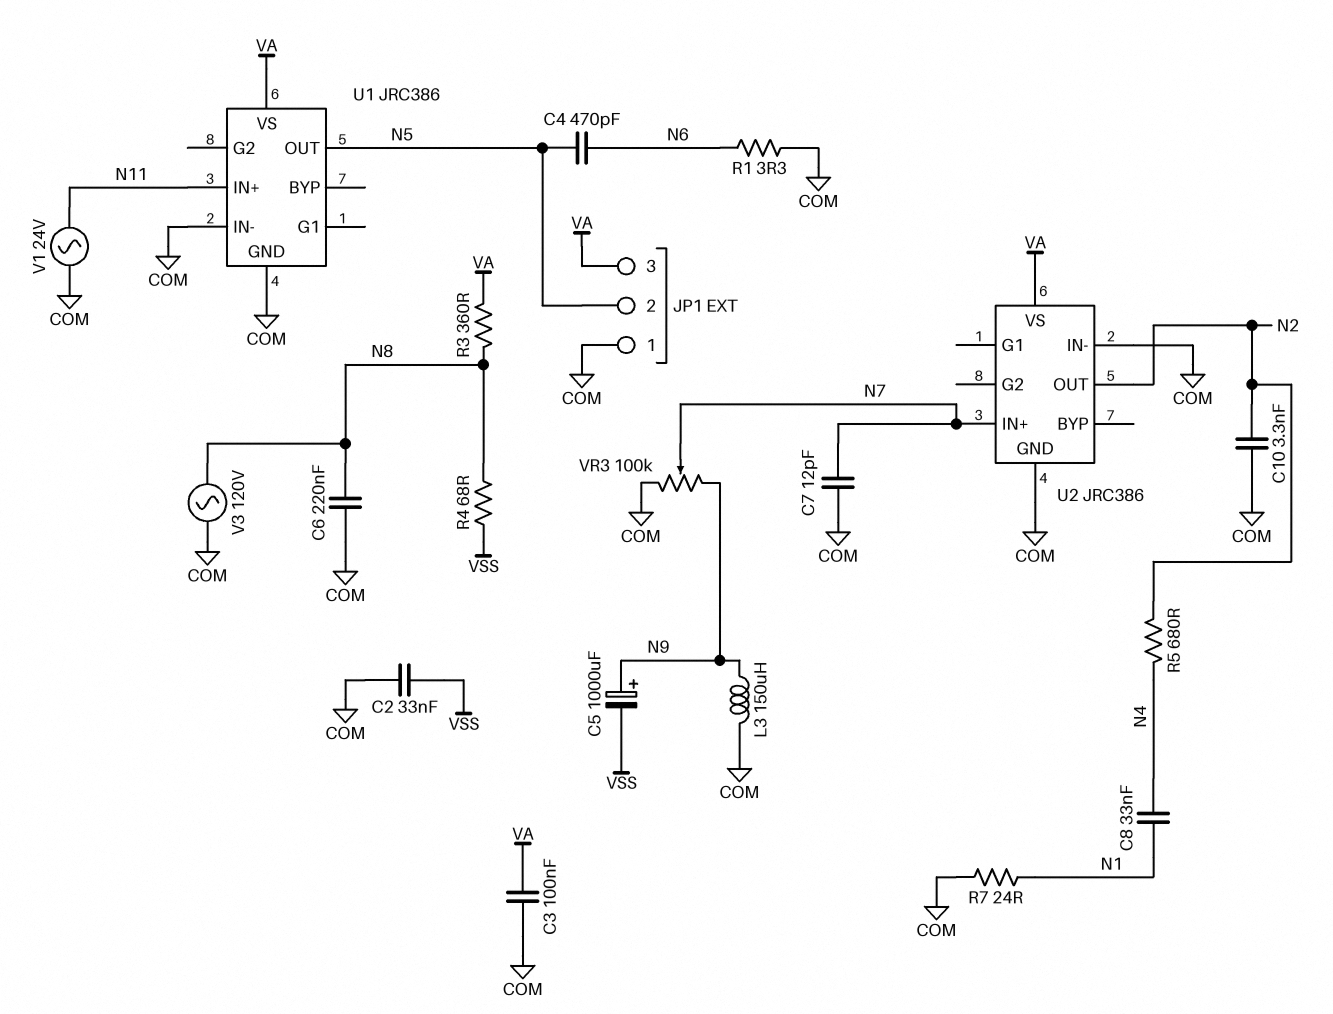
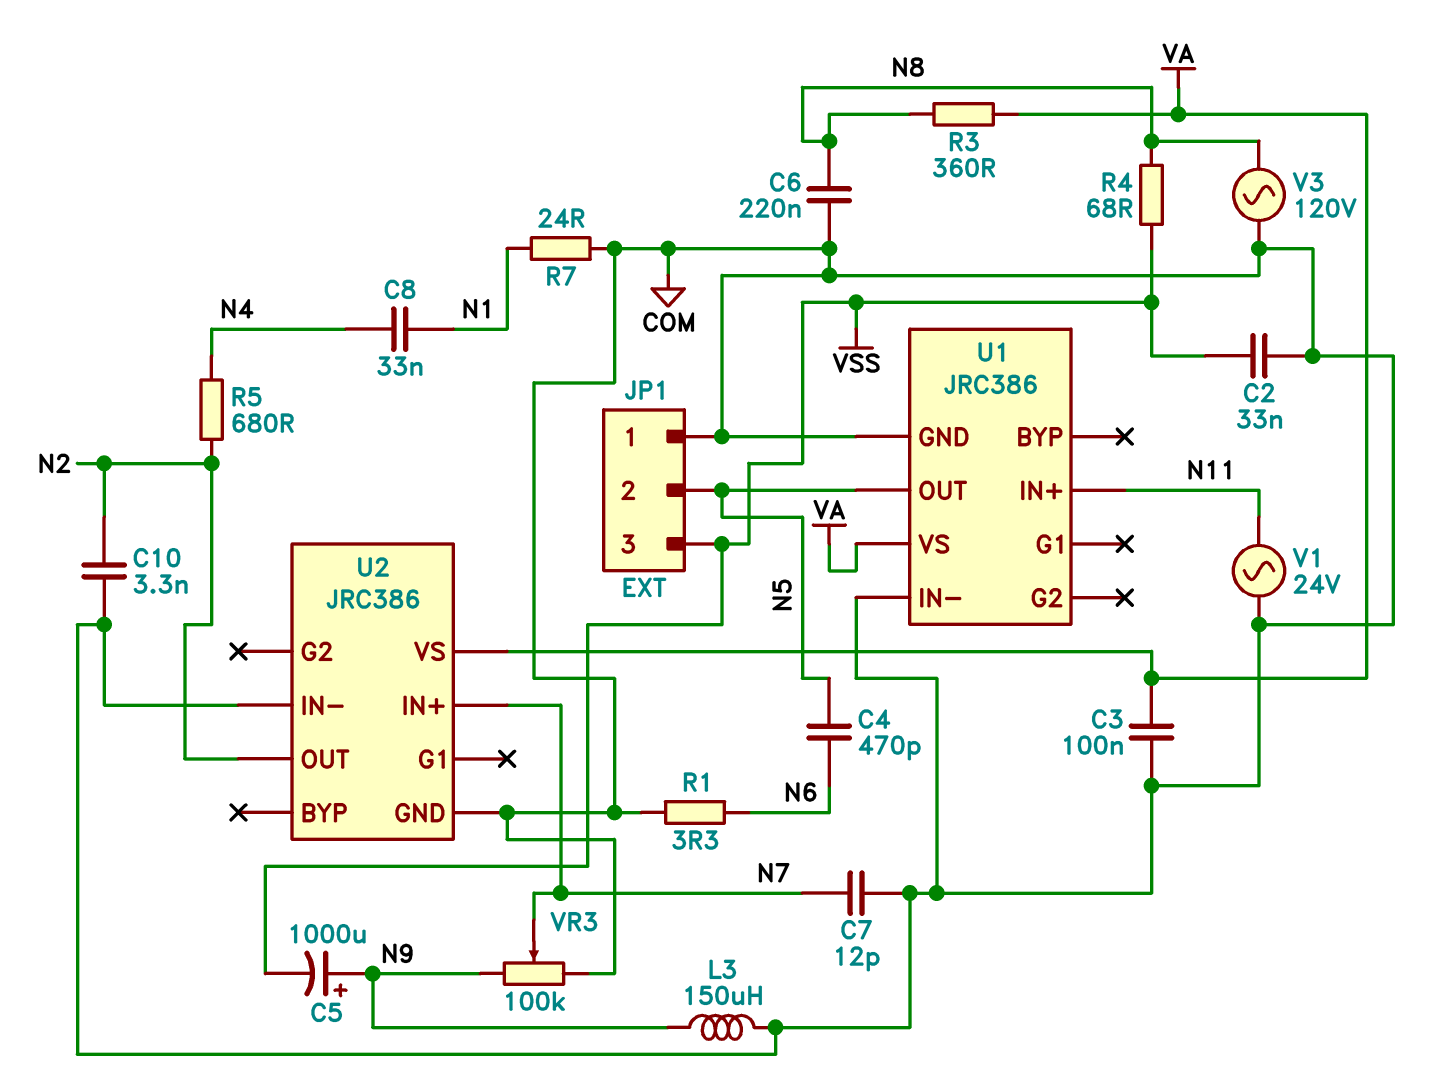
JP1 pin 3: VA -> VSS

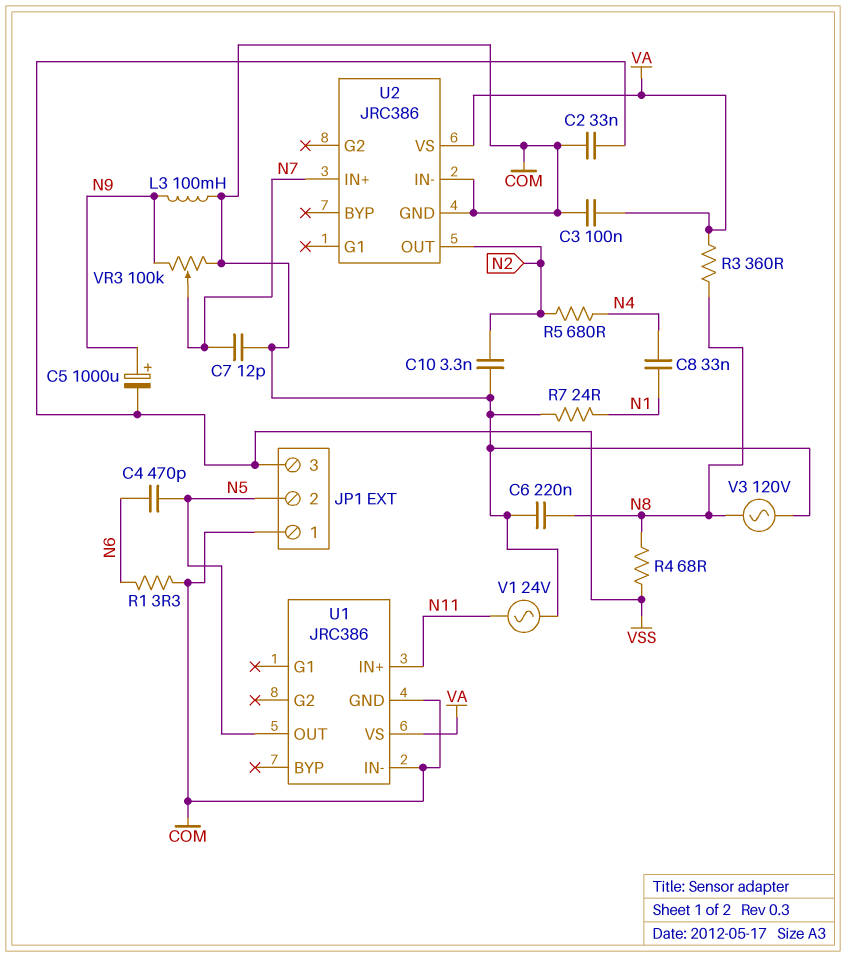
L3: 150uH (COM, N9) -> 100mH (COM, N9)

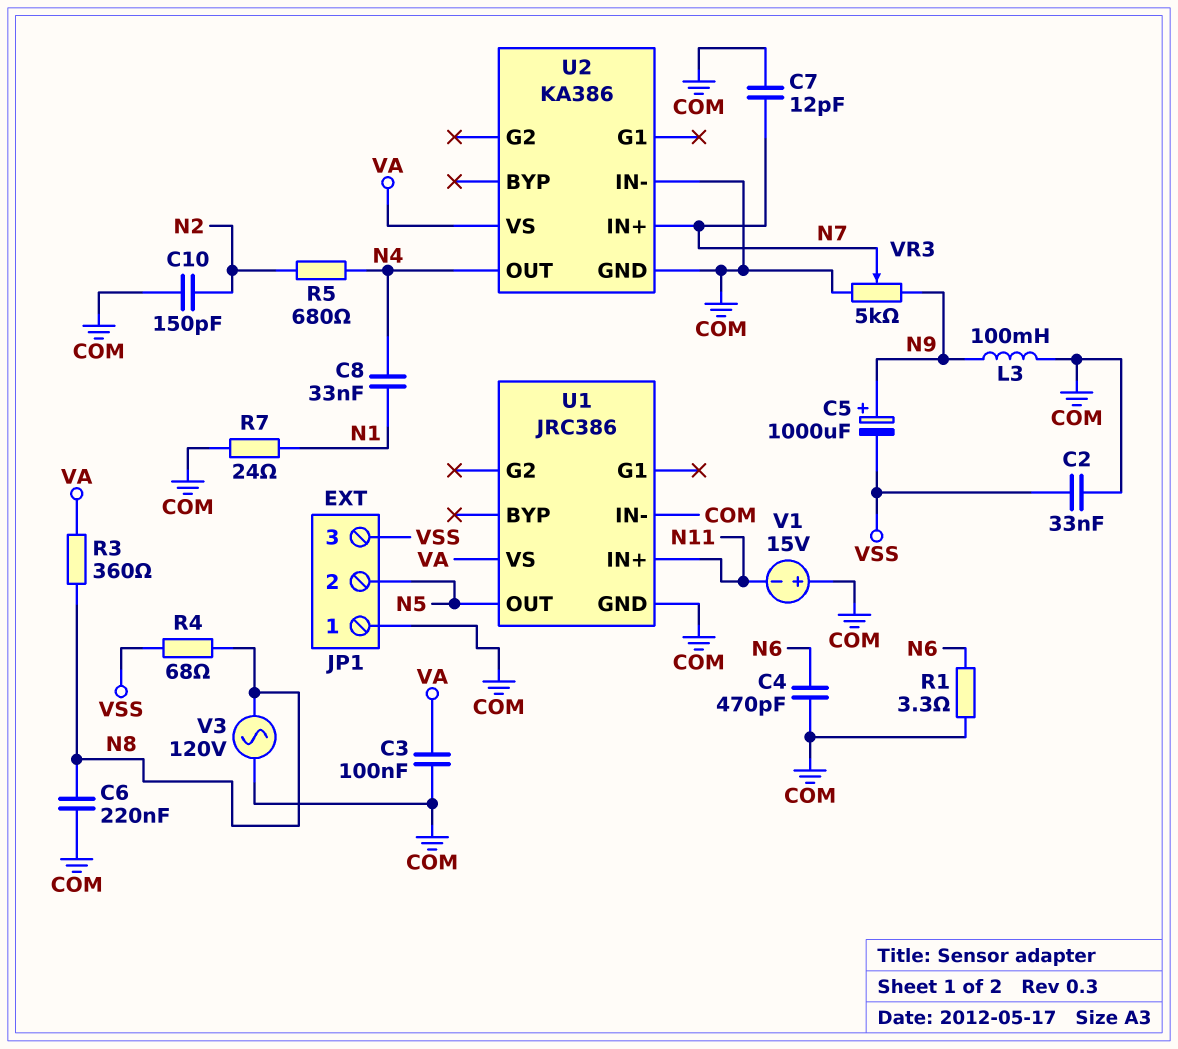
C4: 470pF (N5, N6) -> 470pF (COM, N6)
C10: 3.3nF (COM, N2) -> 150pF (COM, N2)
U2: JRC386 -> KA386
U2 pin OUT: N2 -> N4
V1: AC 24V (COM, N11) -> 15V (plus COM, minus N11)
VR3: 100k (COM, N9, wiper N7) -> 5k (COM, N9, wiper N7)

